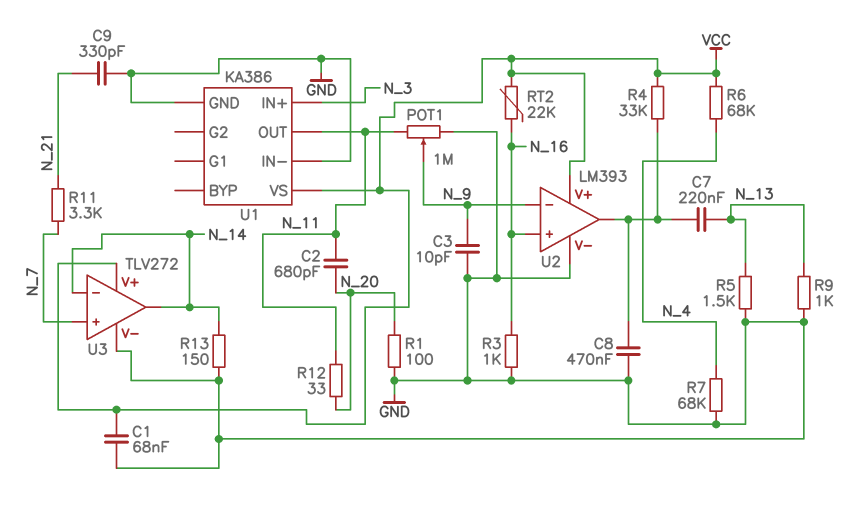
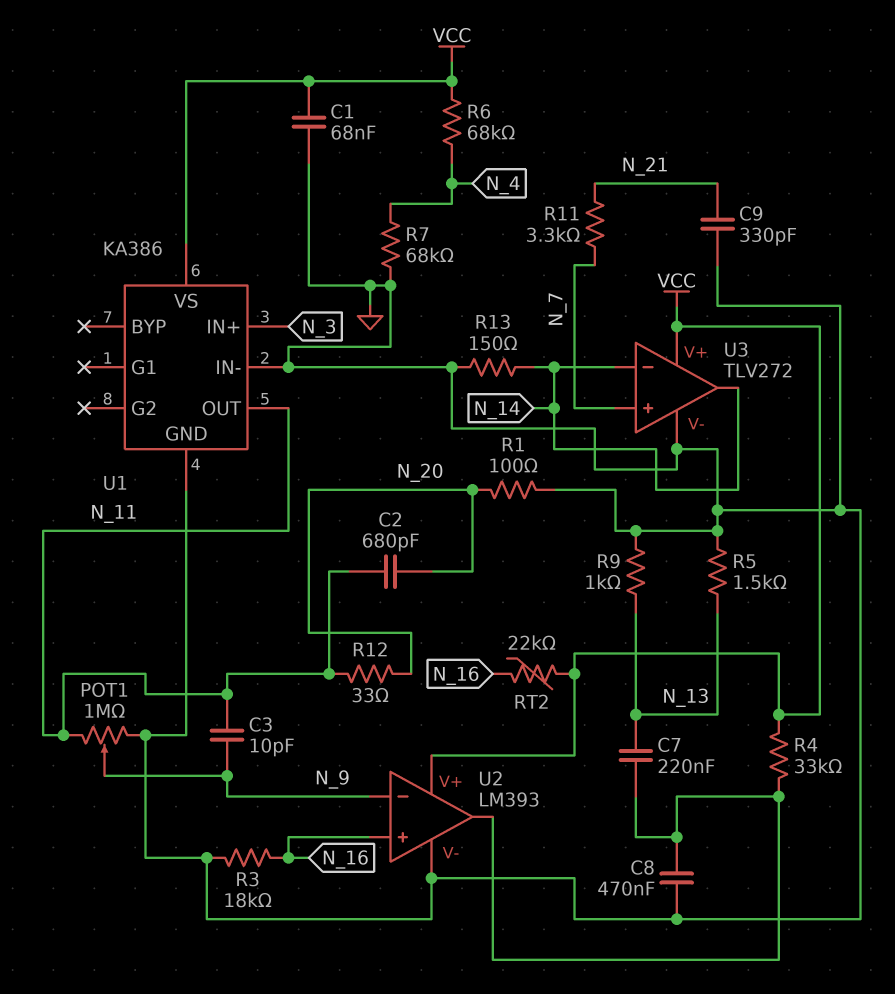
C3: 10pF (GND, N_9) -> 10pF (N_9, N_11)
R3: 1k (GND, N_16) -> 18k (GND, N_16)

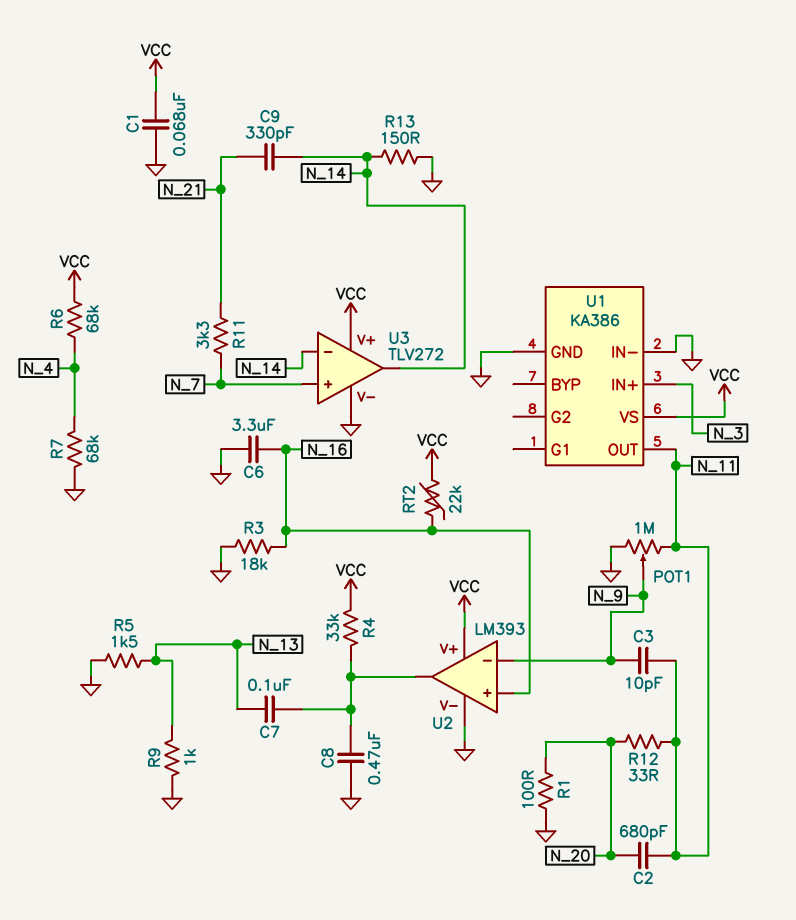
C6: none -> 3.3uF (GND, N_16)
C7: 220nF (N_13, U2/out) -> 100nF (N_13, U2/out)
C9: 330pF (GND, N_21) -> 330pF (N_14, N_21)

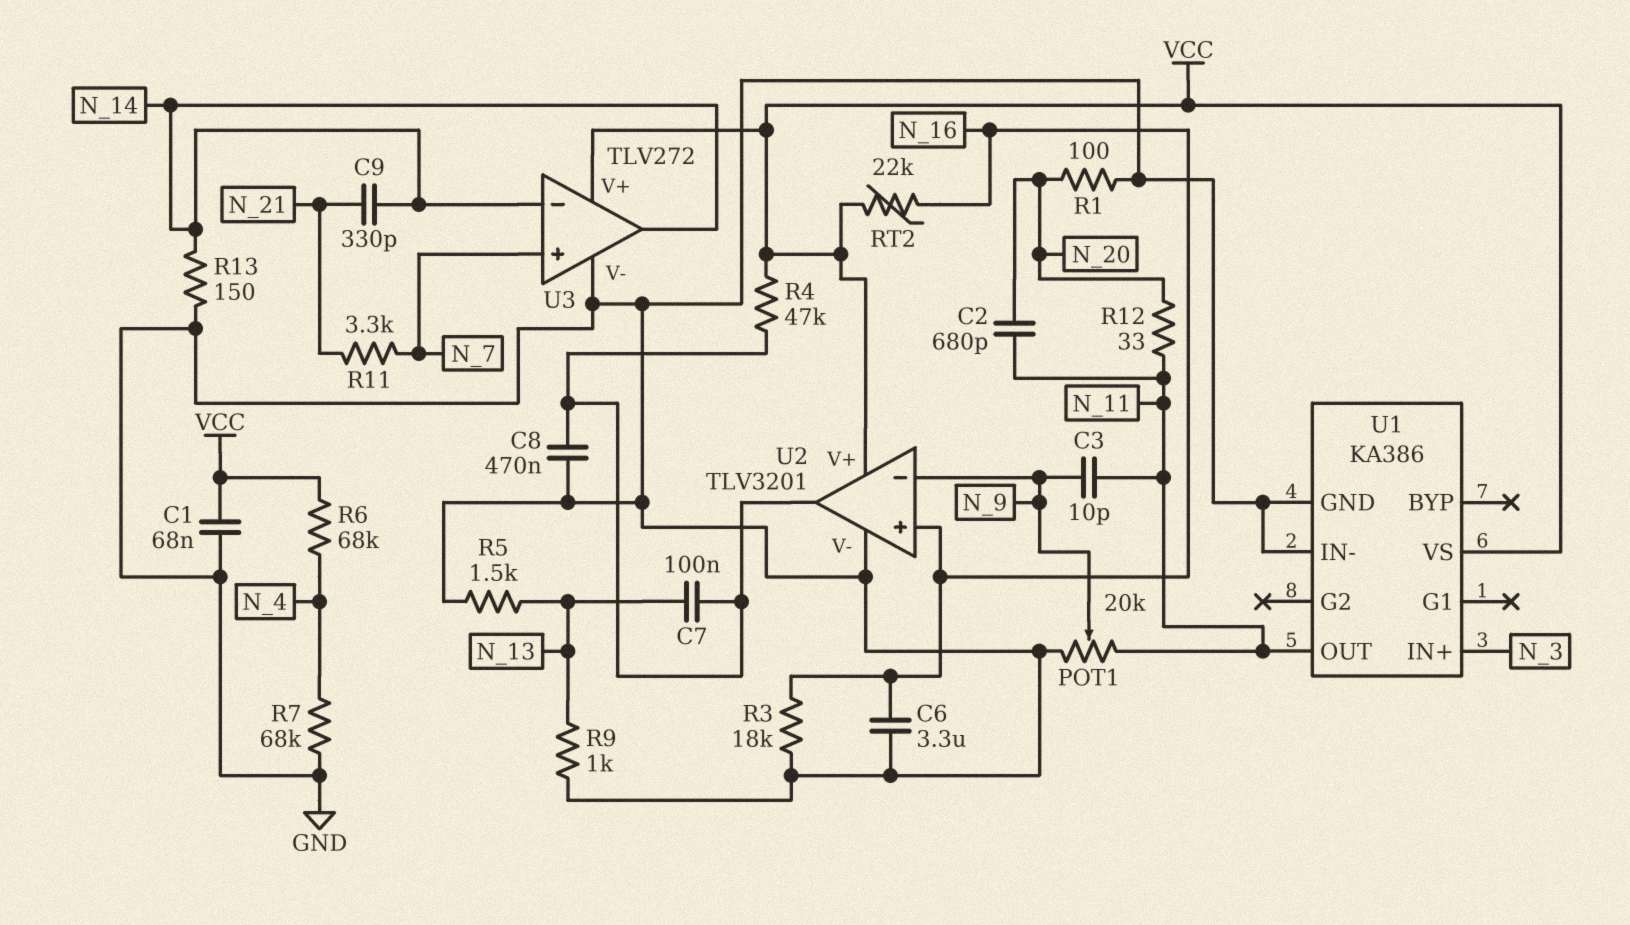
POT1: 1M (GND, N_11, wiper N_9) -> 20k (GND, N_11, wiper N_9)
R4: 33k (U2/out, VCC) -> 47k (U2/out, VCC)
U2: LM393 -> TLV3201

